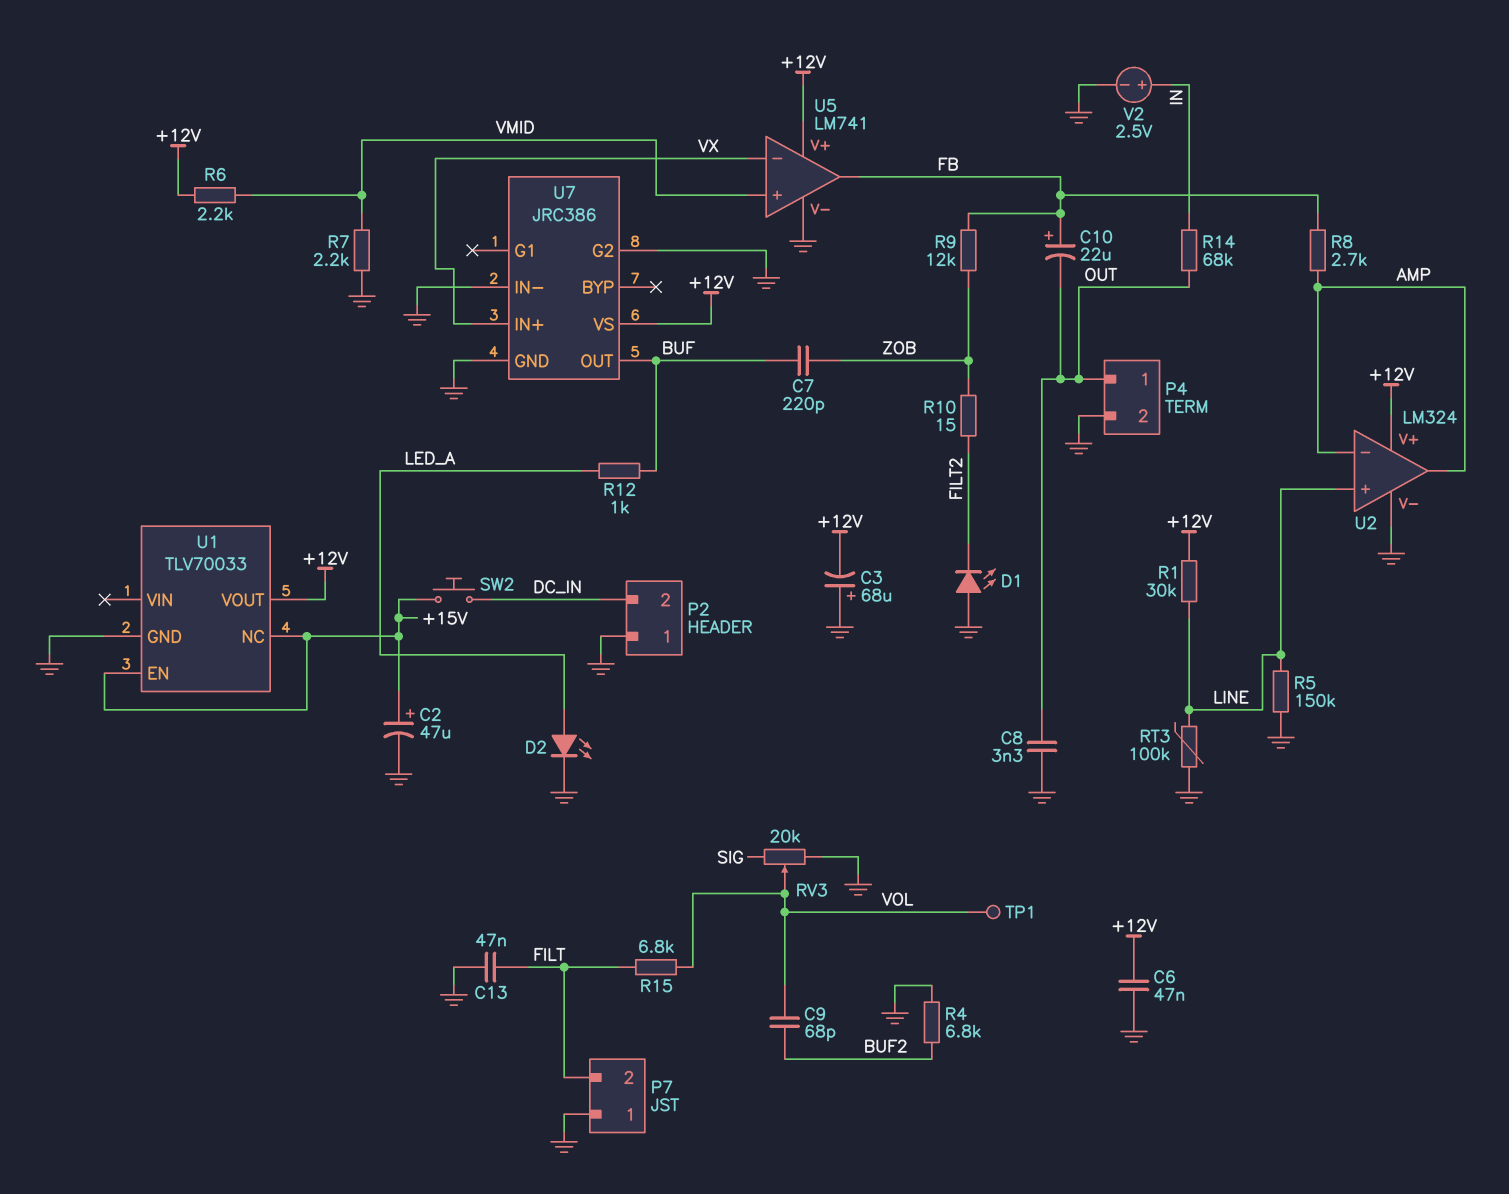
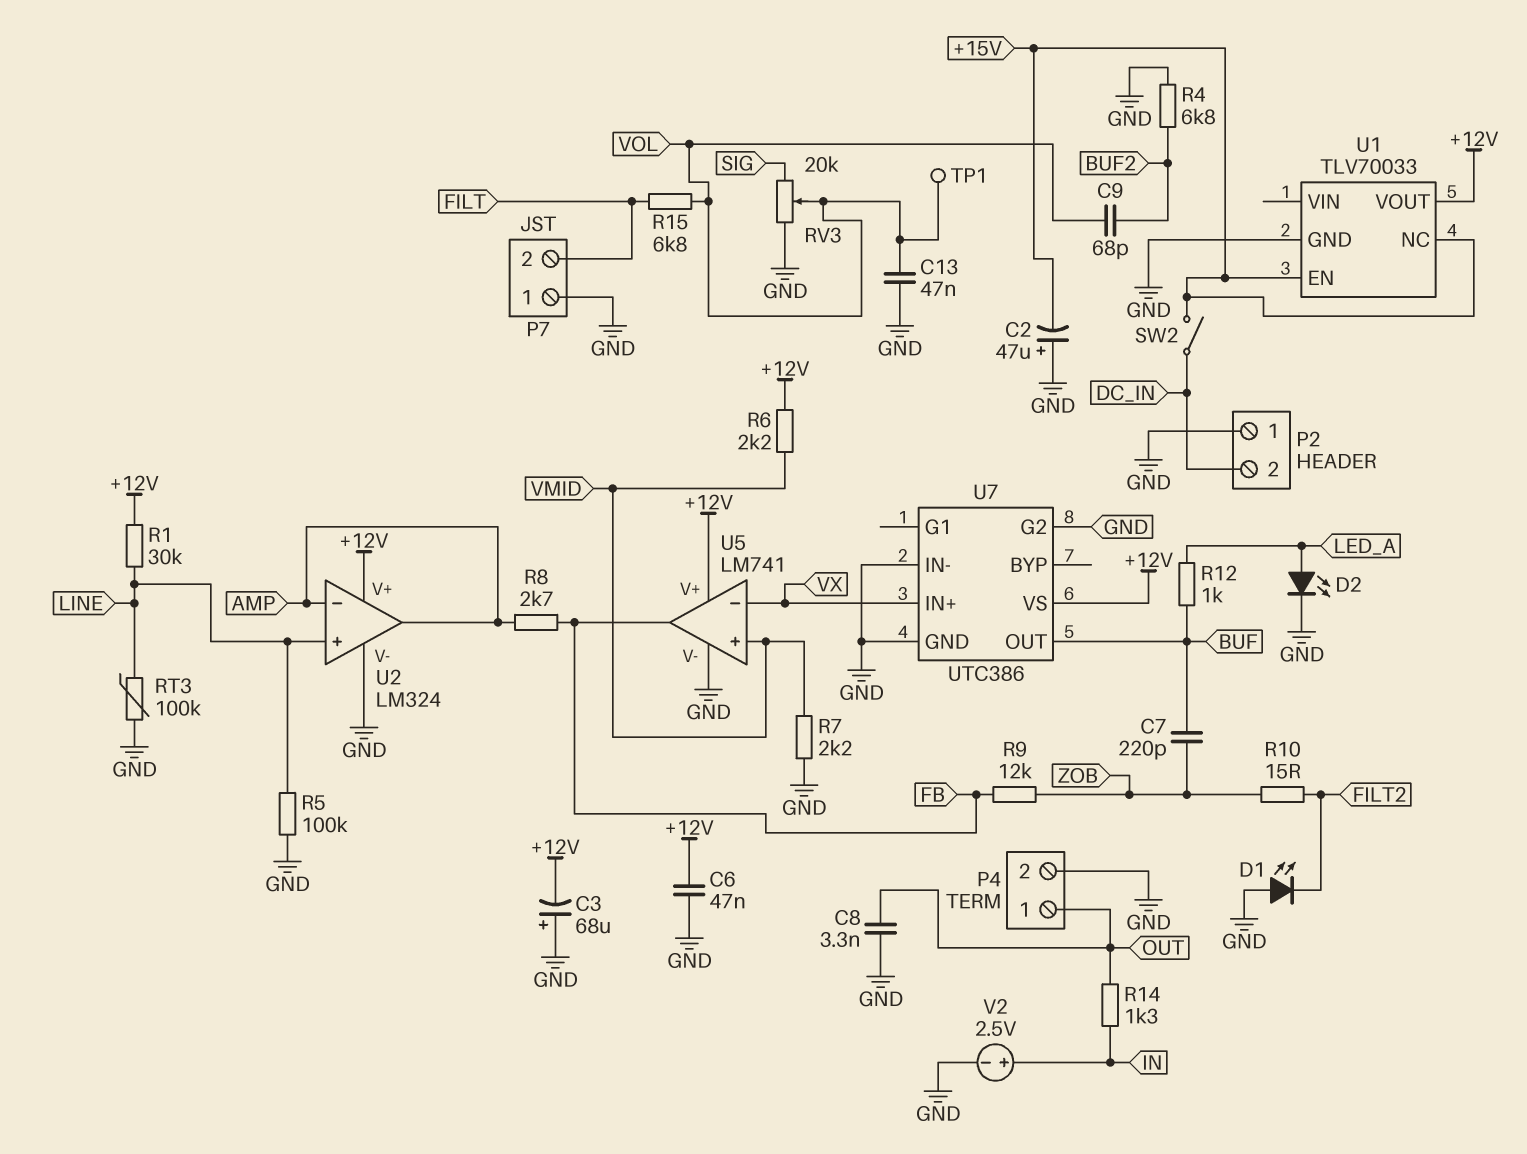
C2: 47uF (plus +15V, minus GND) -> 47uF (plus GND, minus +15V)
C10: 22uF (plus FB, minus OUT) -> none
C13: 47nF (FILT, GND) -> 47nF (GND, VOL)
R5: 150k (GND, LINE) -> 100k (GND, LINE)
R14: 68k (IN, OUT) -> 1.3k (IN, OUT)
SW2: button (+15V, DC_IN) -> switch (+15V, DC_IN)
U7: JRC386 -> UTC386

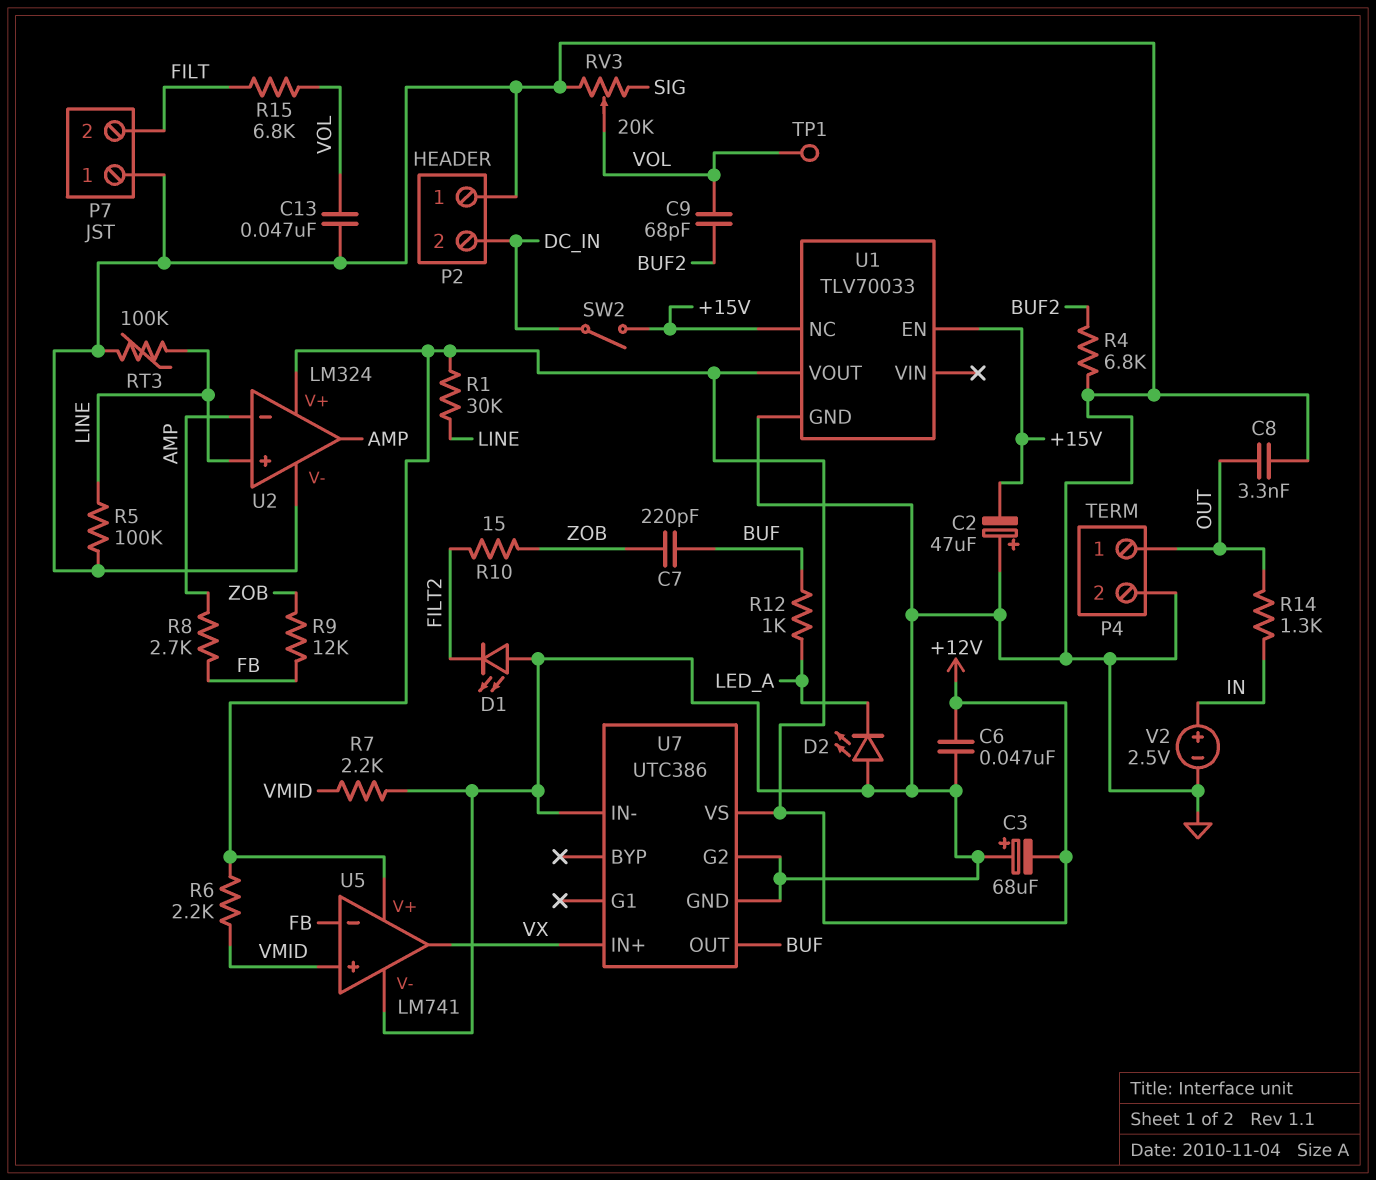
D2: LED (A LED_A, K GND) -> LED (A GND, K LED_A)
U5 pin in-: VX -> FB
U5 pin out: FB -> VX

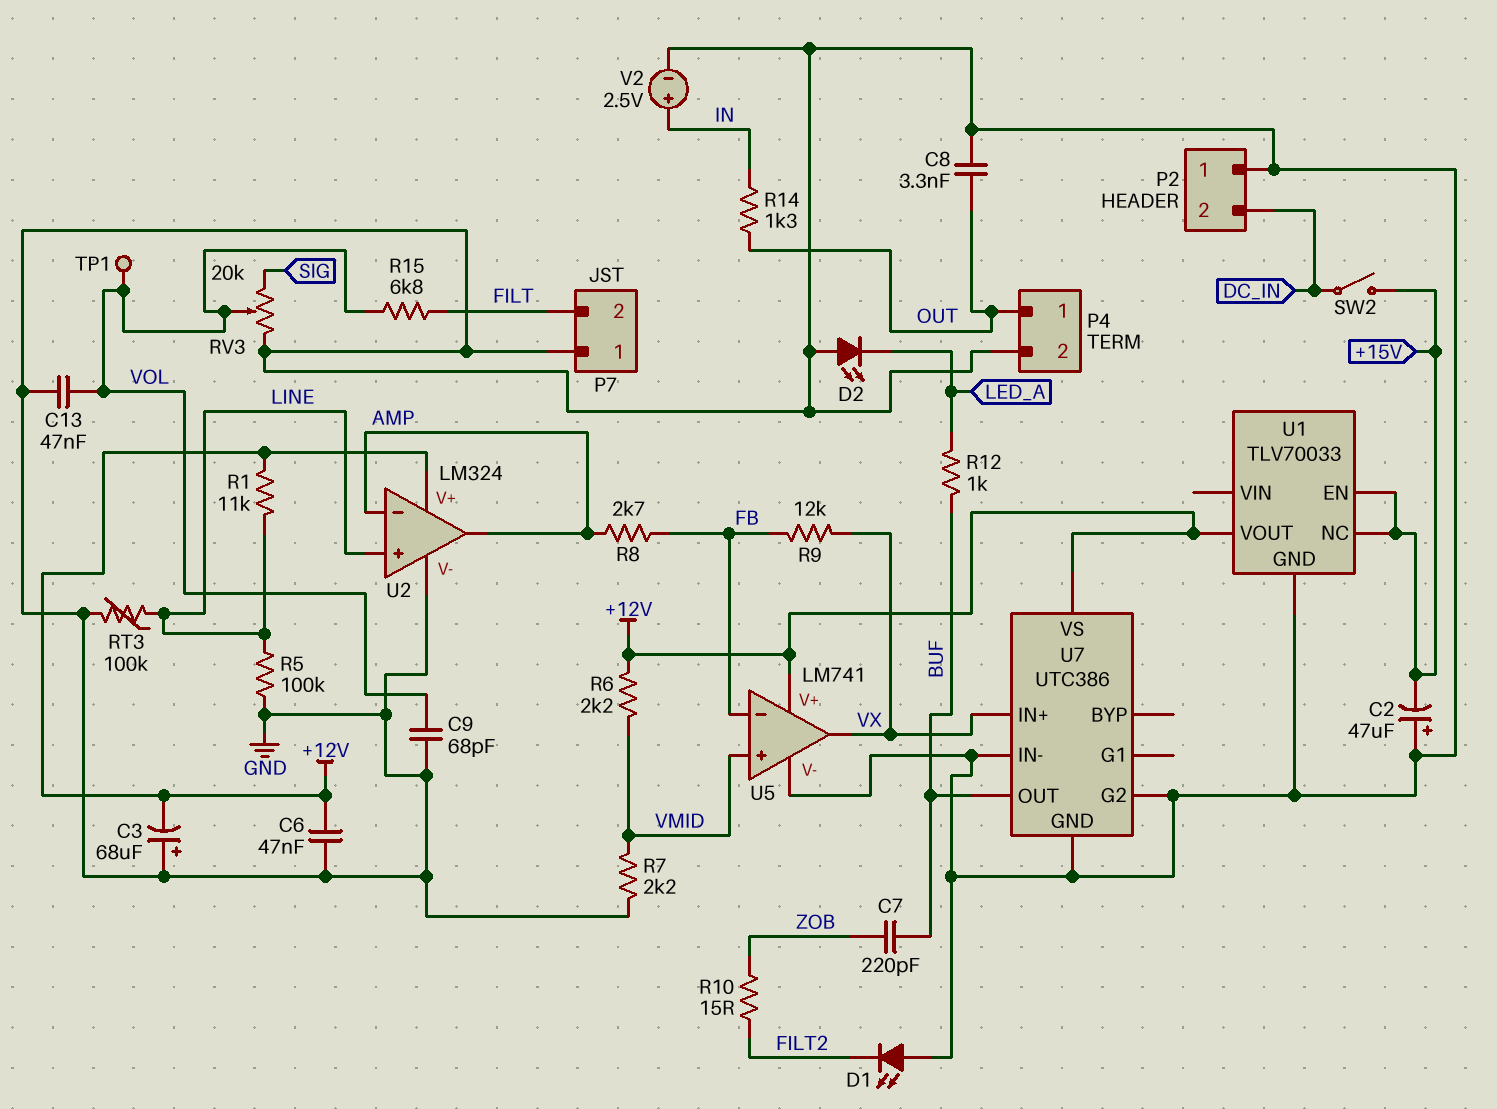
C9: 68pF (BUF2, VOL) -> 68pF (GND, VOL)
R1: 30k (+12V, LINE) -> 11k (+12V, LINE)
R4: 6.8k (BUF2, GND) -> none
R9: 12k (FB, ZOB) -> 12k (FB, VX)

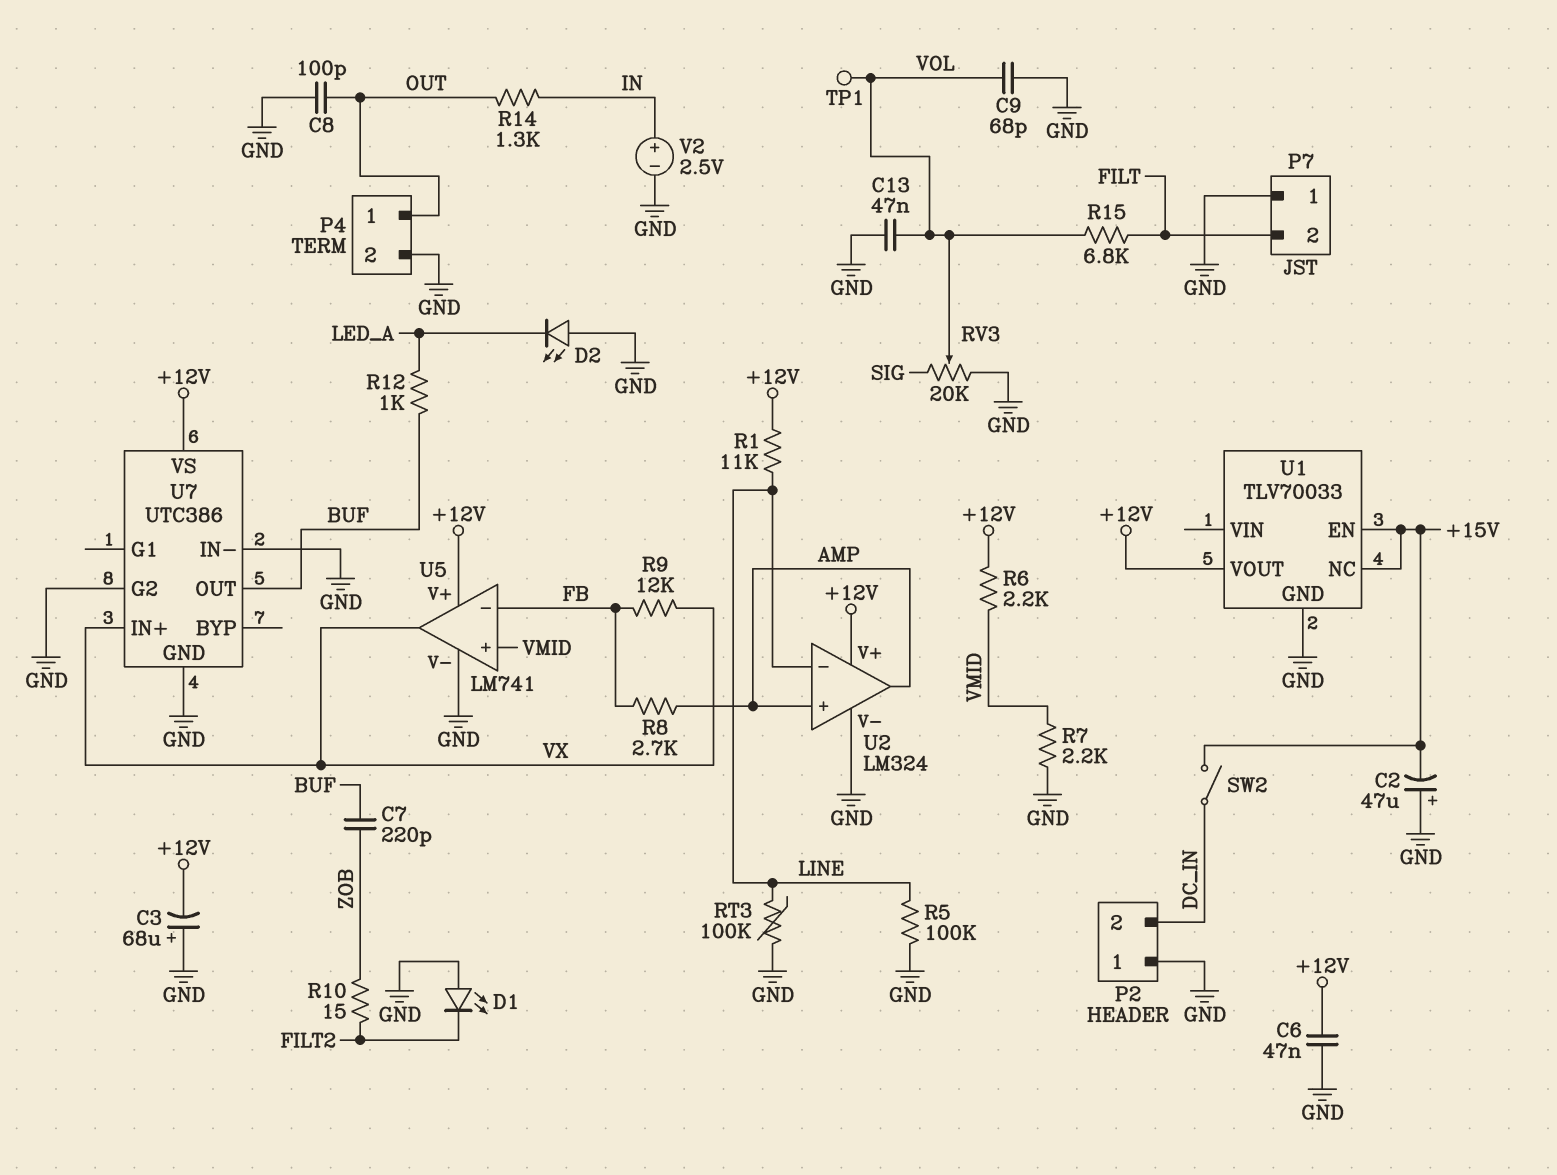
C8: 3.3nF (GND, OUT) -> 100pF (GND, OUT)
U2 pin in+: LINE -> AMP
U2 pin in-: AMP -> LINE

